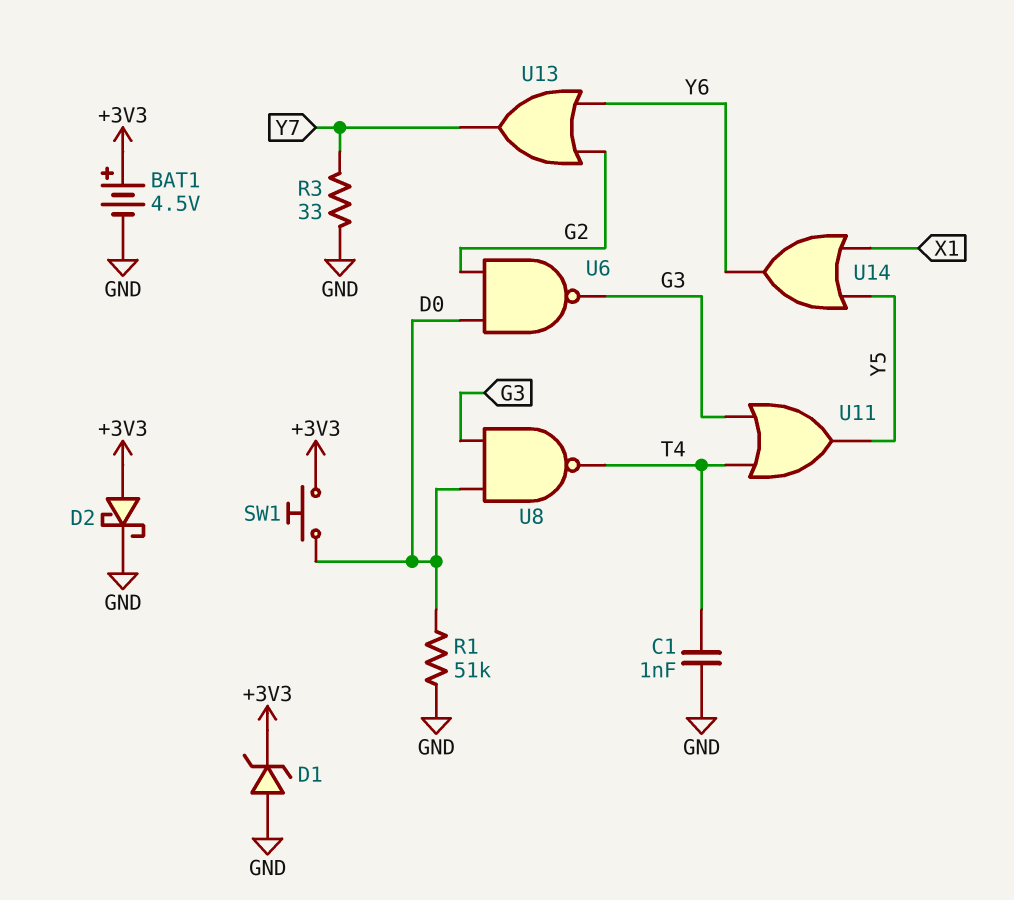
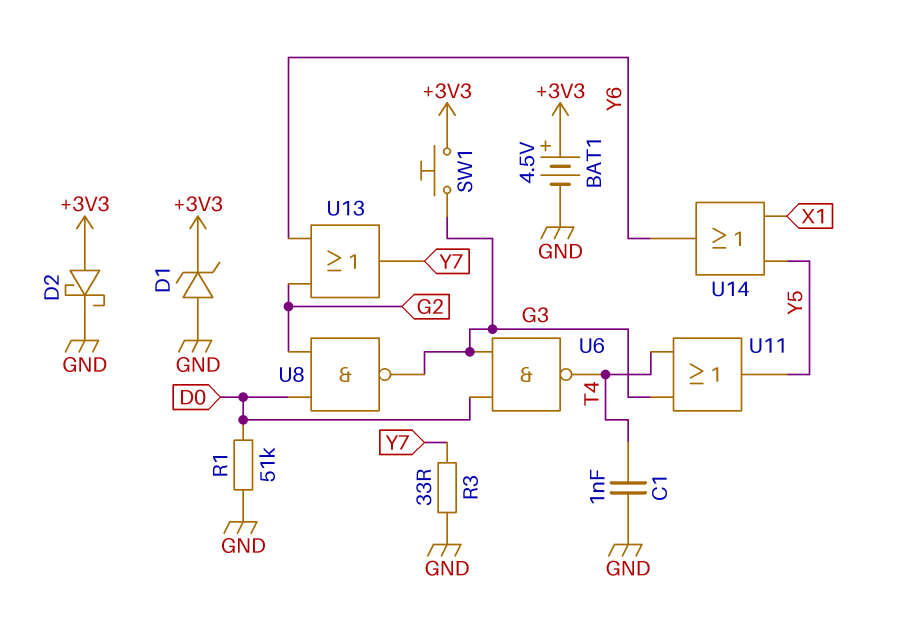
SW1: button (+3V3, D0) -> button (+3V3, G3)
U6: NAND (in D0, in G2, out G3) -> NAND (in D0, in G3, out T4)
U8: NAND (in D0, in G3, out T4) -> NAND (in D0, in G2, out G3)

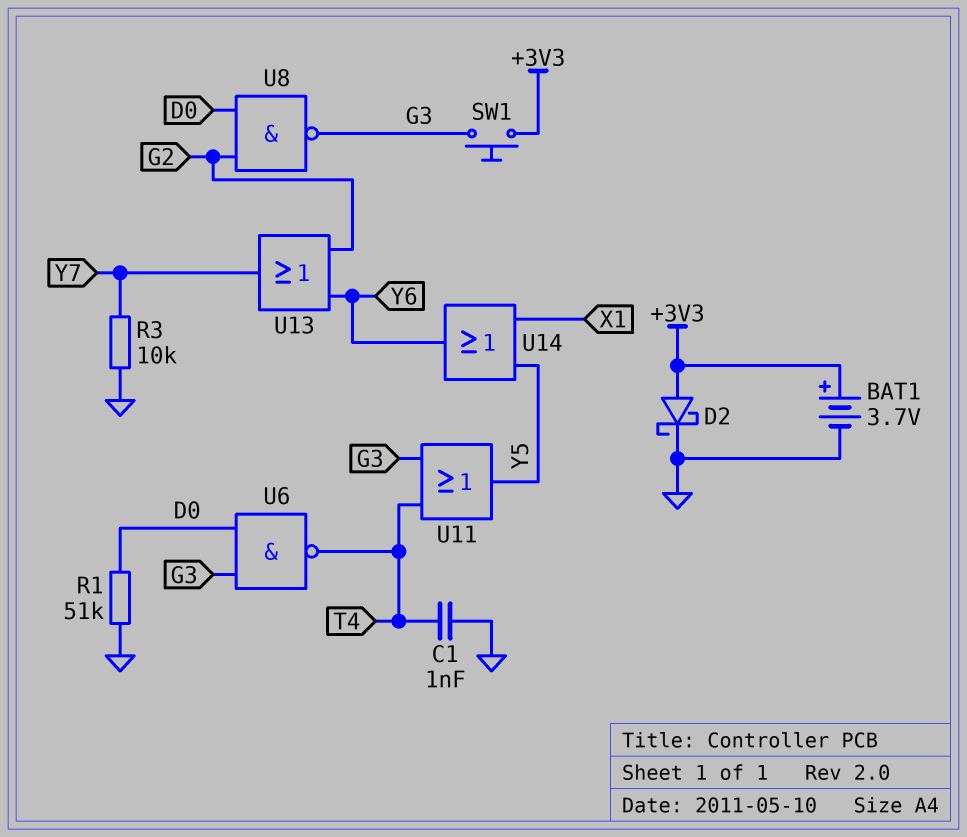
BAT1: 4.5V (plus +3V3, minus GND) -> 3.7V (plus +3V3, minus GND)
D1: zener (A GND, K +3V3) -> none
R3: 33 (GND, Y7) -> 10k (GND, Y7)

